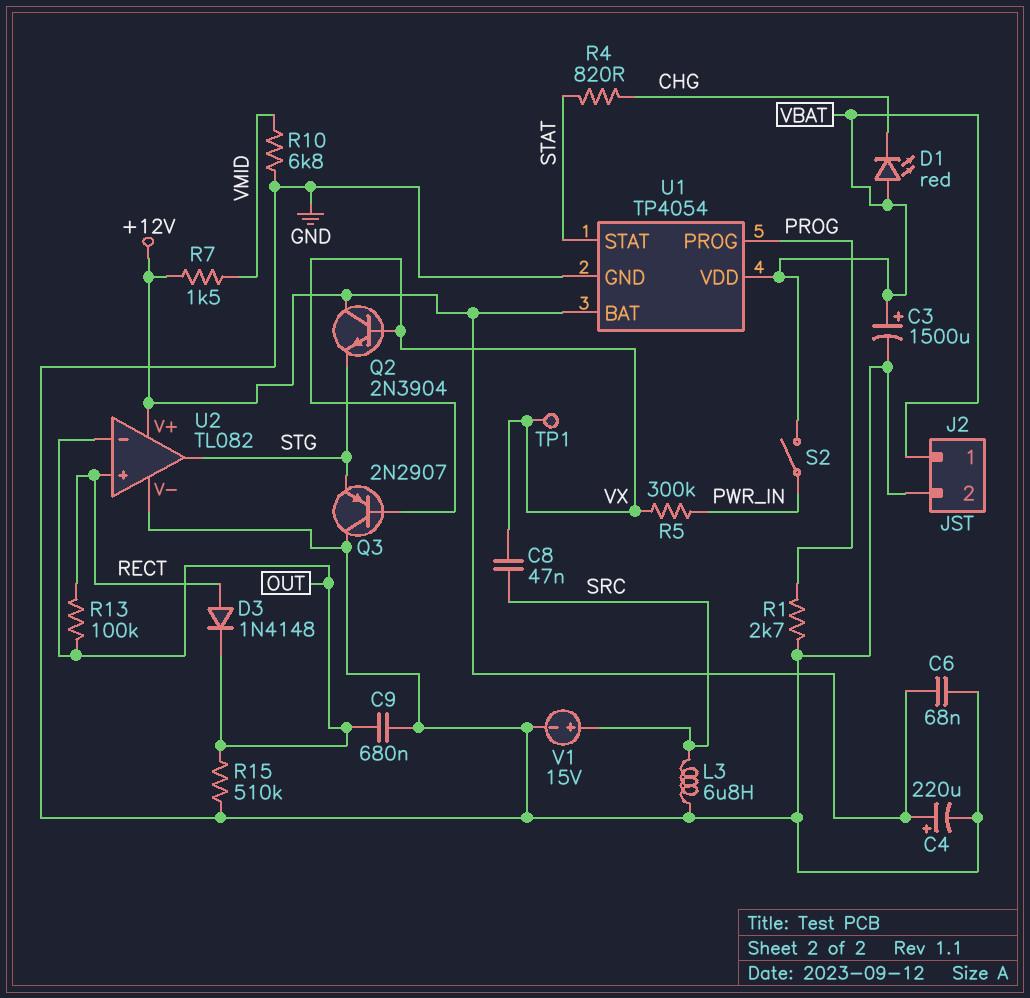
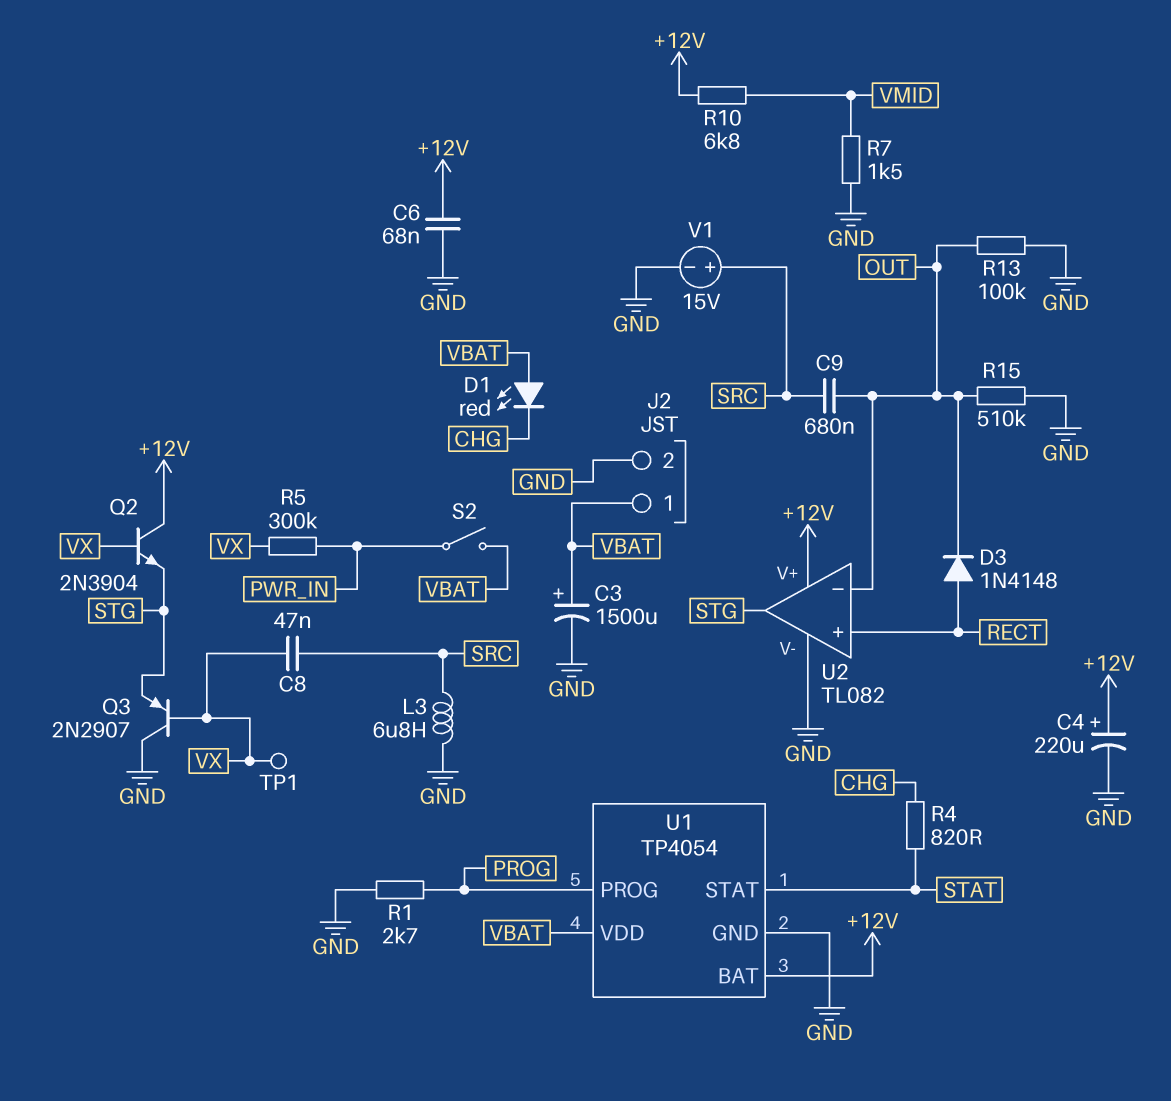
C9: 680nF (GND, OUT) -> 680nF (OUT, SRC)
R7: 1.5k (+12V, VMID) -> 1.5k (GND, VMID)
R10: 6.8k (GND, VMID) -> 6.8k (+12V, VMID)
R13: 100k (OUT, RECT) -> 100k (GND, OUT)

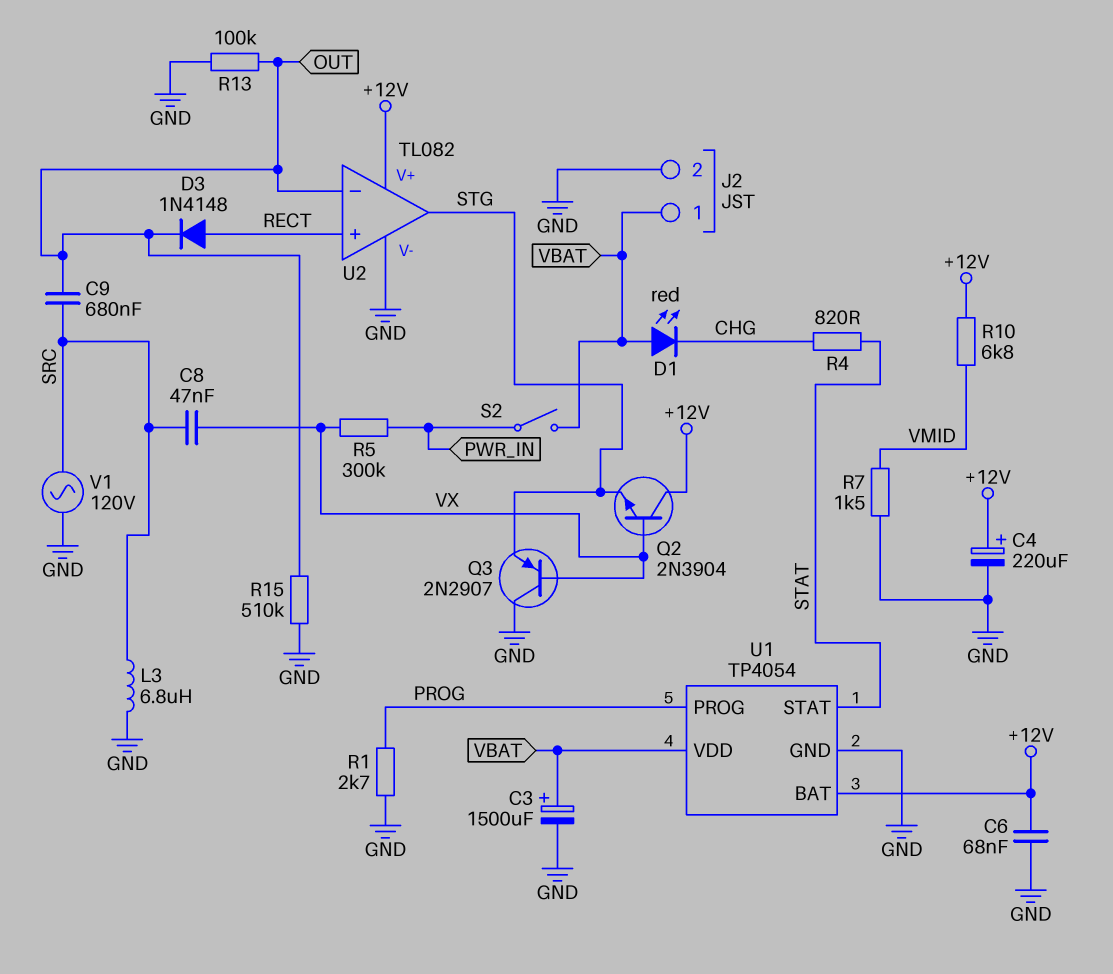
TP1: test point (VX) -> none
V1: 15V (plus SRC, minus GND) -> AC 120V (GND, SRC)

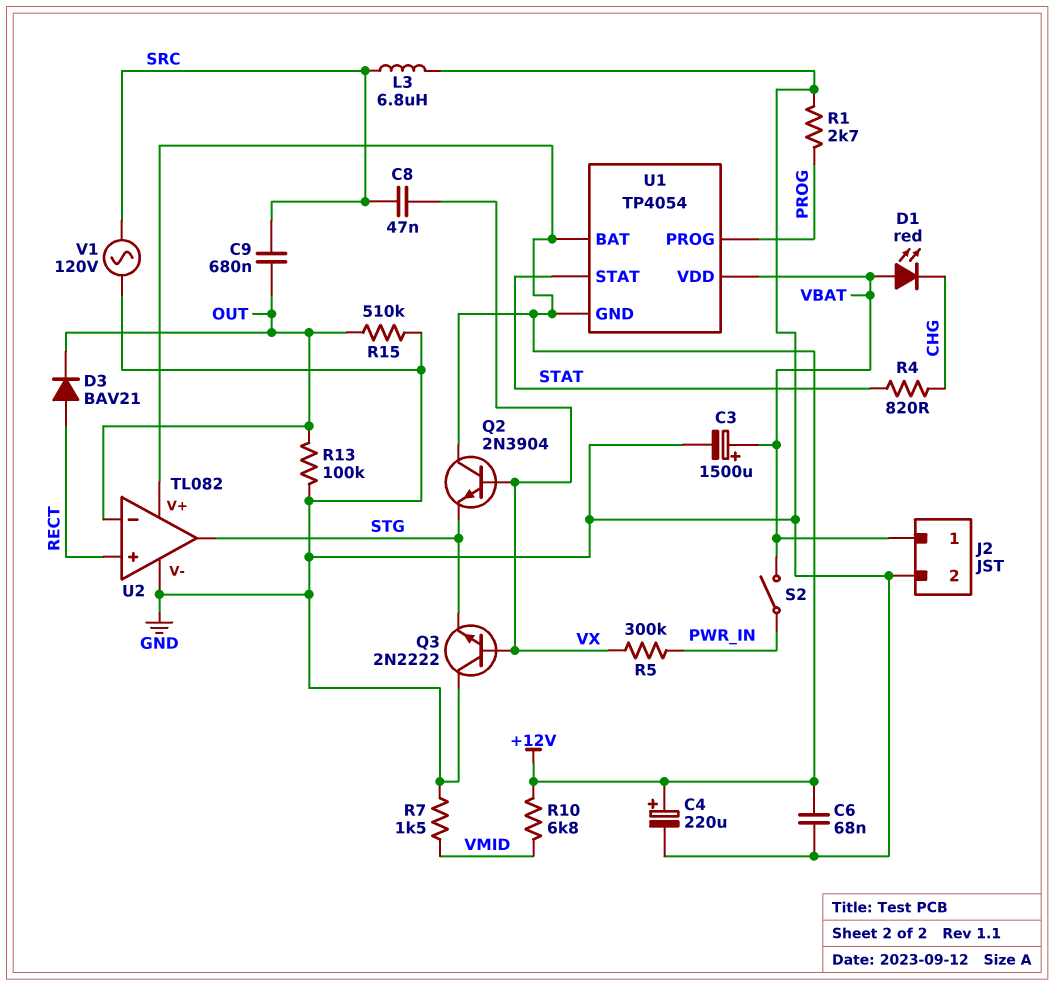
D3: diode 1N4148 (A RECT, K OUT) -> diode BAV21 (A RECT, K OUT)
Q3: PNP 2N2907 (B VX, C GND, E STG) -> NPN 2N2222 (B VX, C GND, E STG)
U1 pin GND: GND -> +12V

